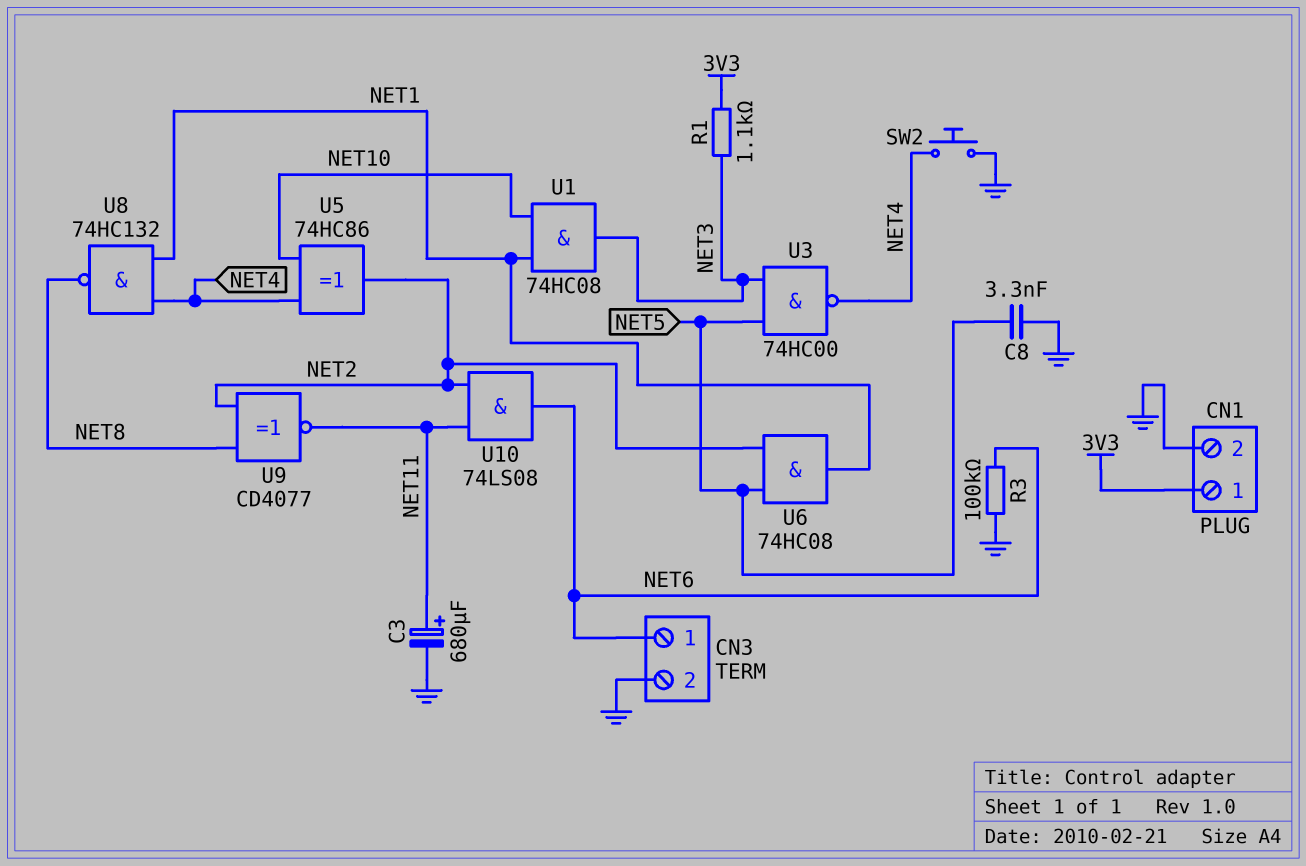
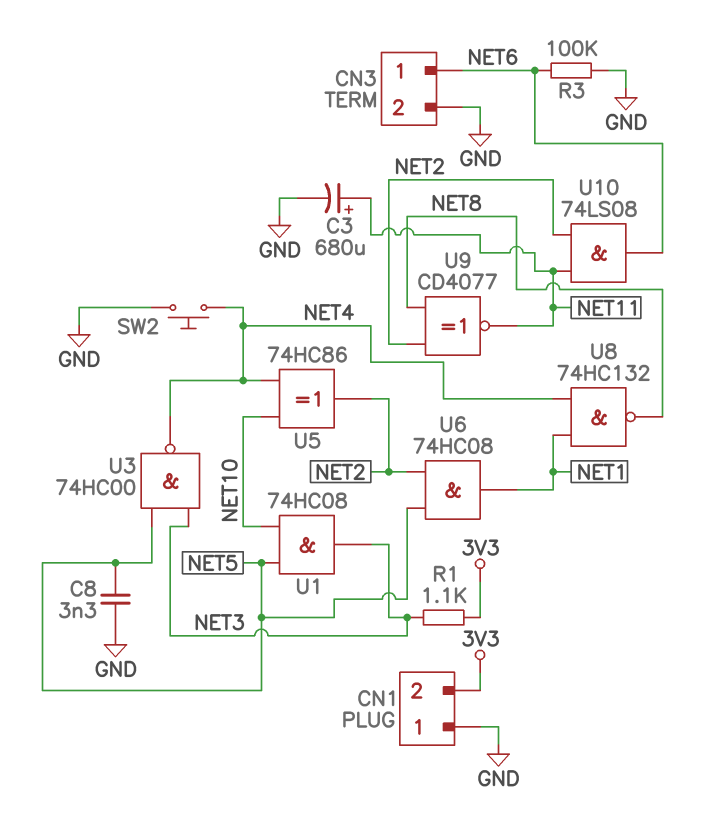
CN1 pin 1: 3V3 -> GND
CN1 pin 2: GND -> 3V3
U1: AND 74HC08 (in NET1, in NET10, out NET3) -> AND 74HC08 (in NET5, in NET10, out NET3)

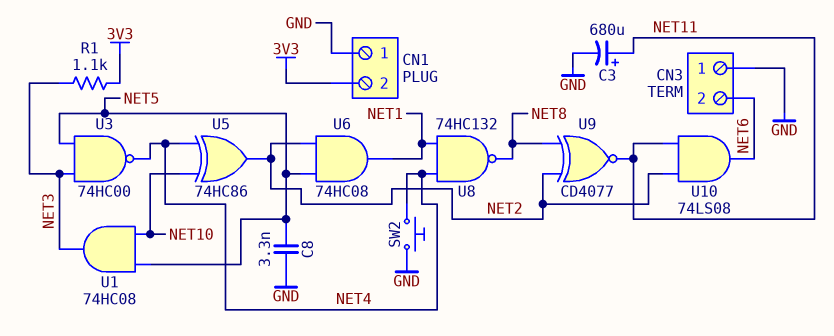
CN3 pin 1: NET6 -> GND
CN3 pin 2: GND -> NET6
R3: 100k (GND, NET6) -> none

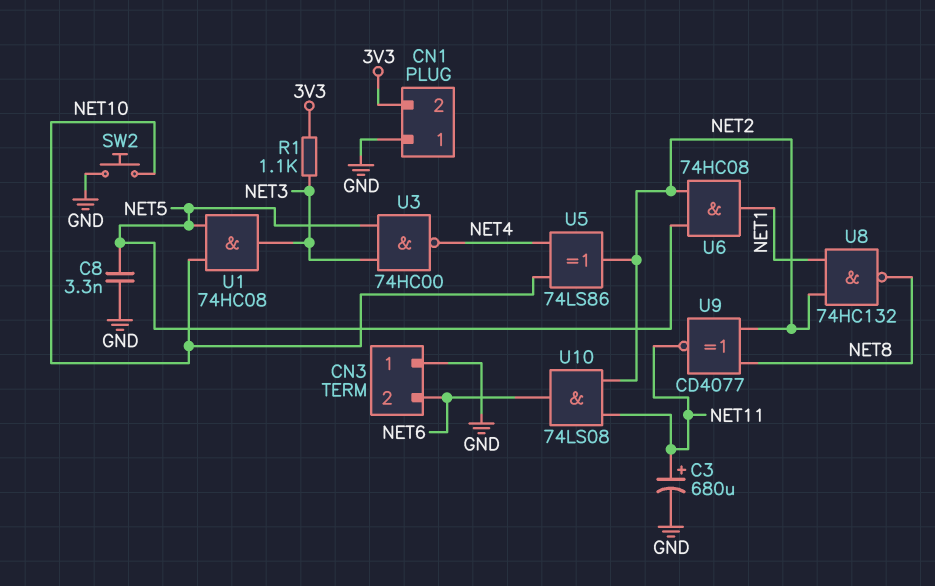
SW2: button (GND, NET4) -> button (GND, NET10)
U5: XOR 74HC86 (in NET4, in NET10, out NET2) -> XOR 74LS86 (in NET4, in NET10, out NET2)
U8: NAND 74HC132 (in NET1, in NET4, out NET8) -> NAND 74HC132 (in NET1, in NET2, out NET8)

